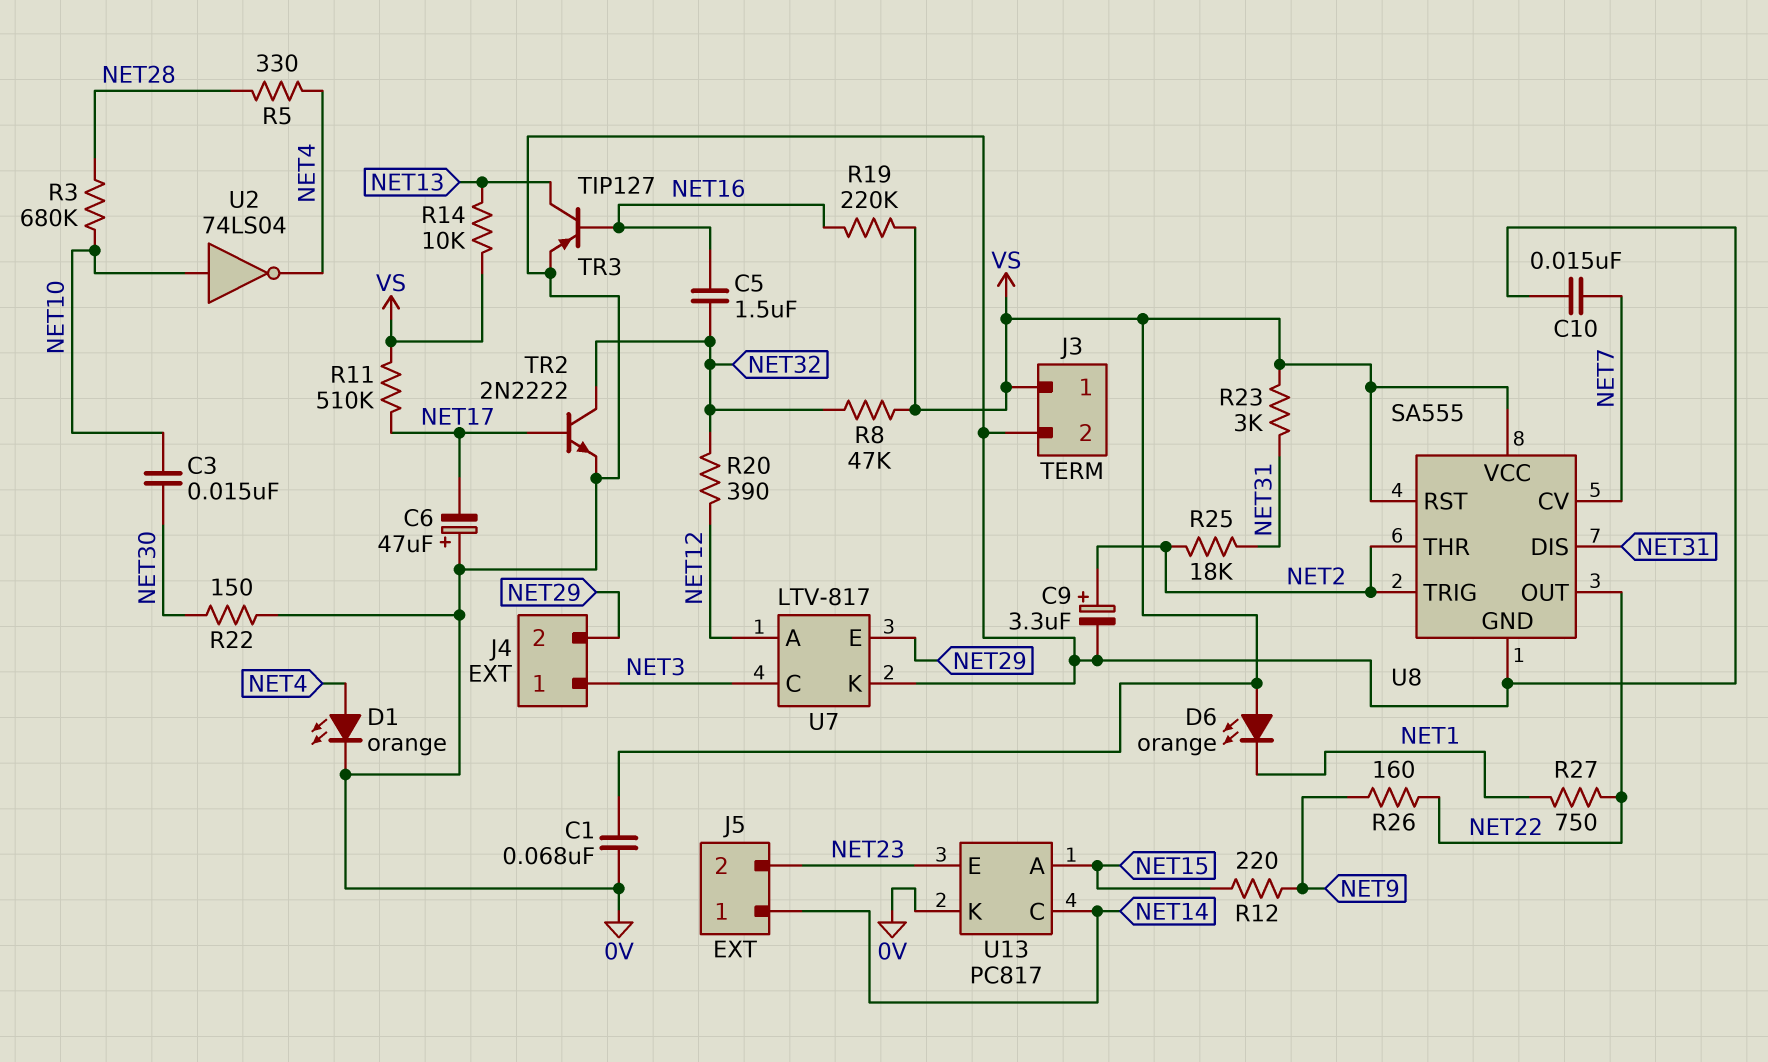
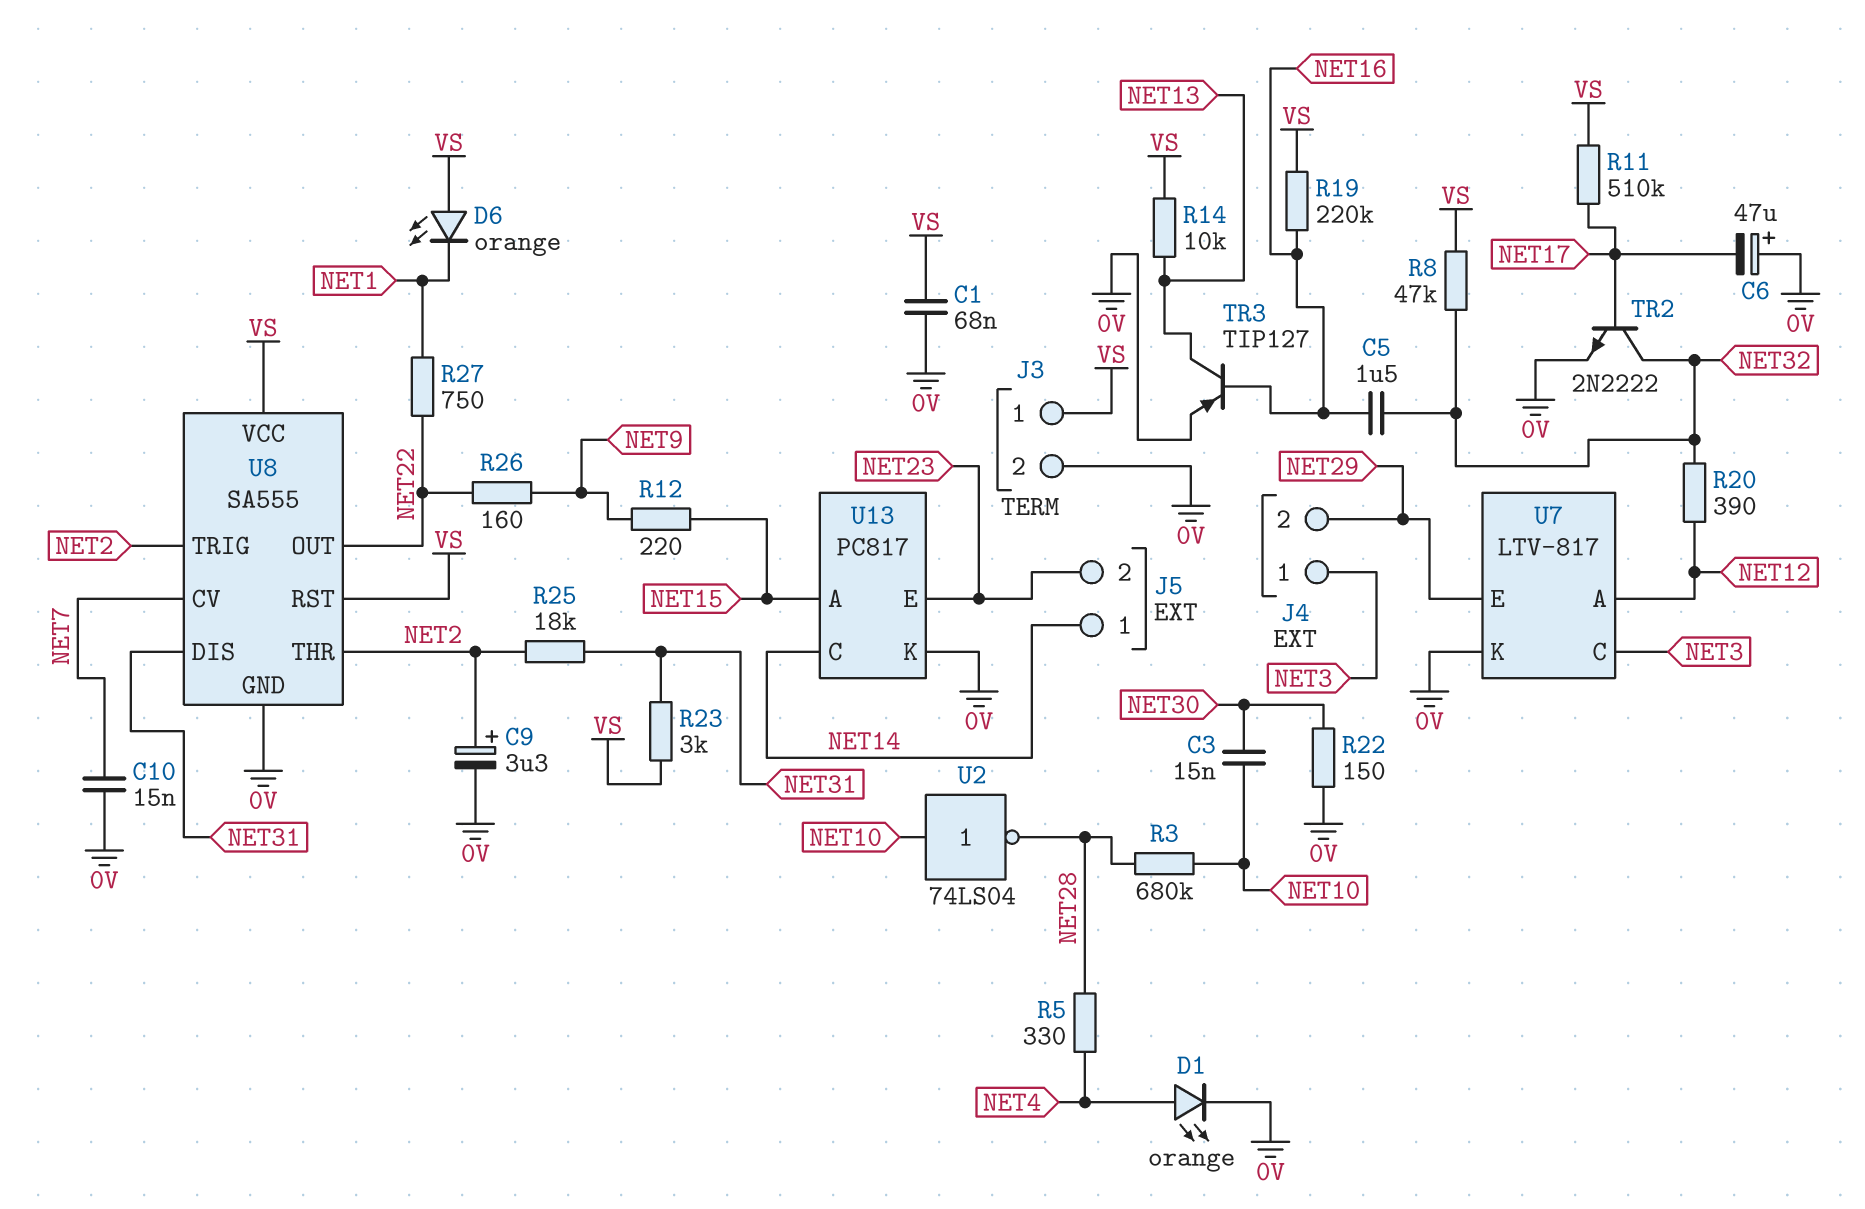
U2: NOT 74LS04 (in NET10, out NET4) -> NOT 74LS04 (in NET10, out NET28)

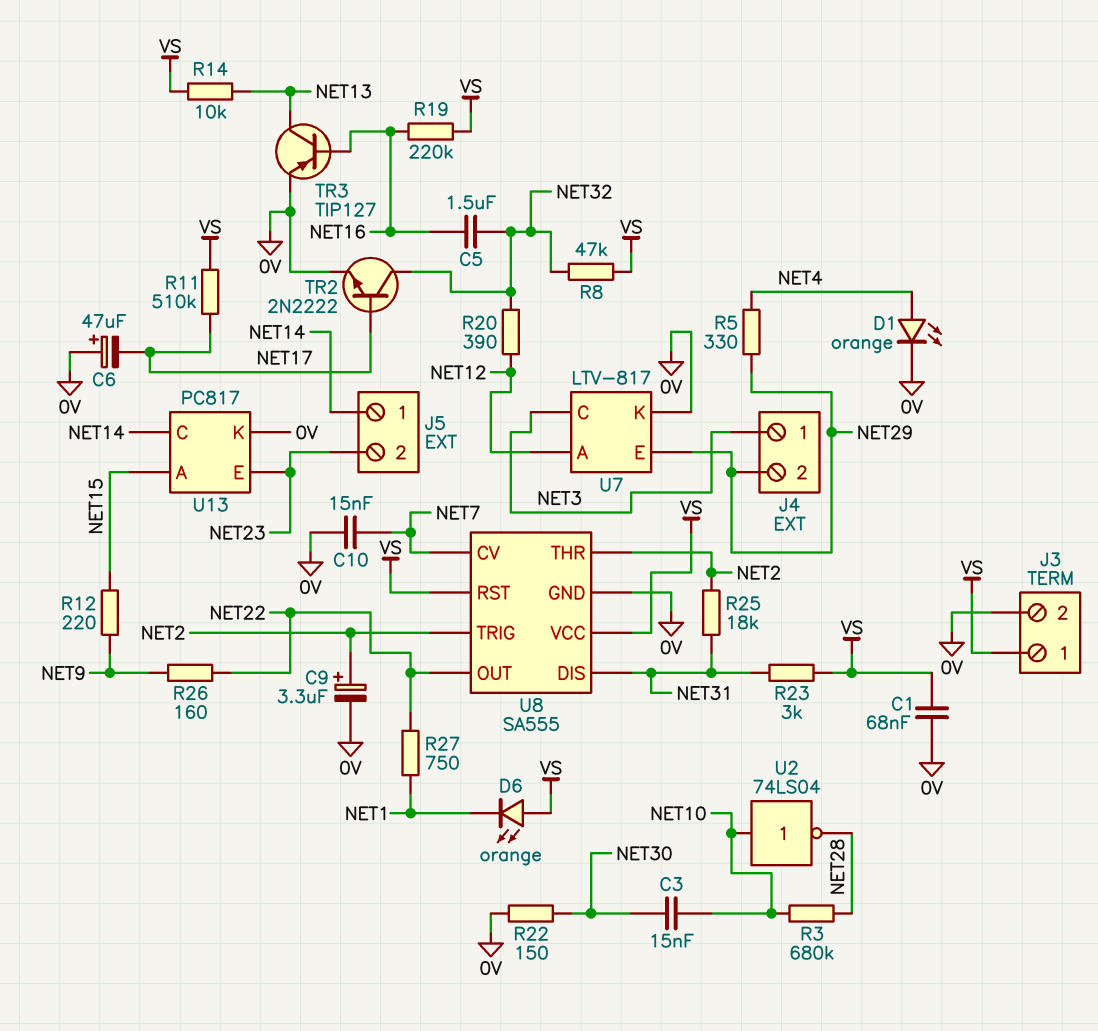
R5: 330 (NET4, NET28) -> 330 (NET4, NET29)

